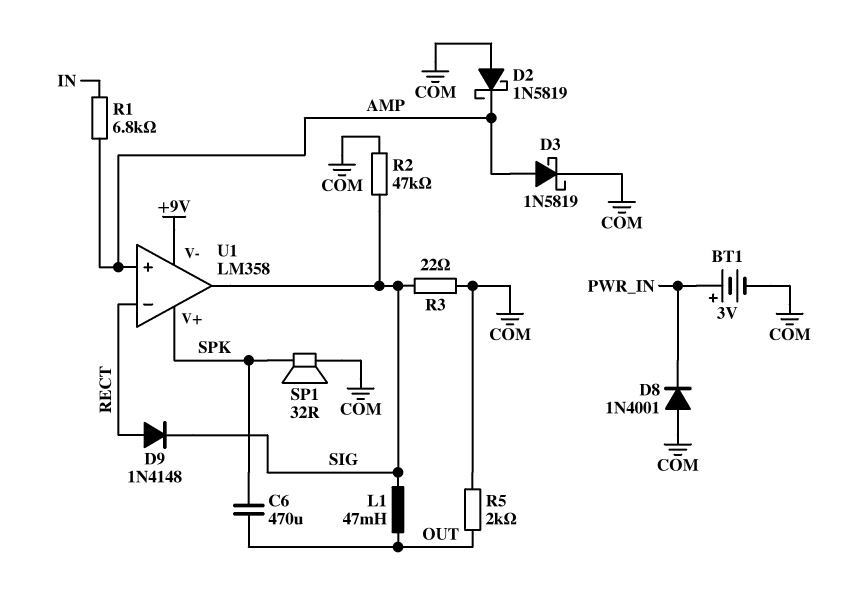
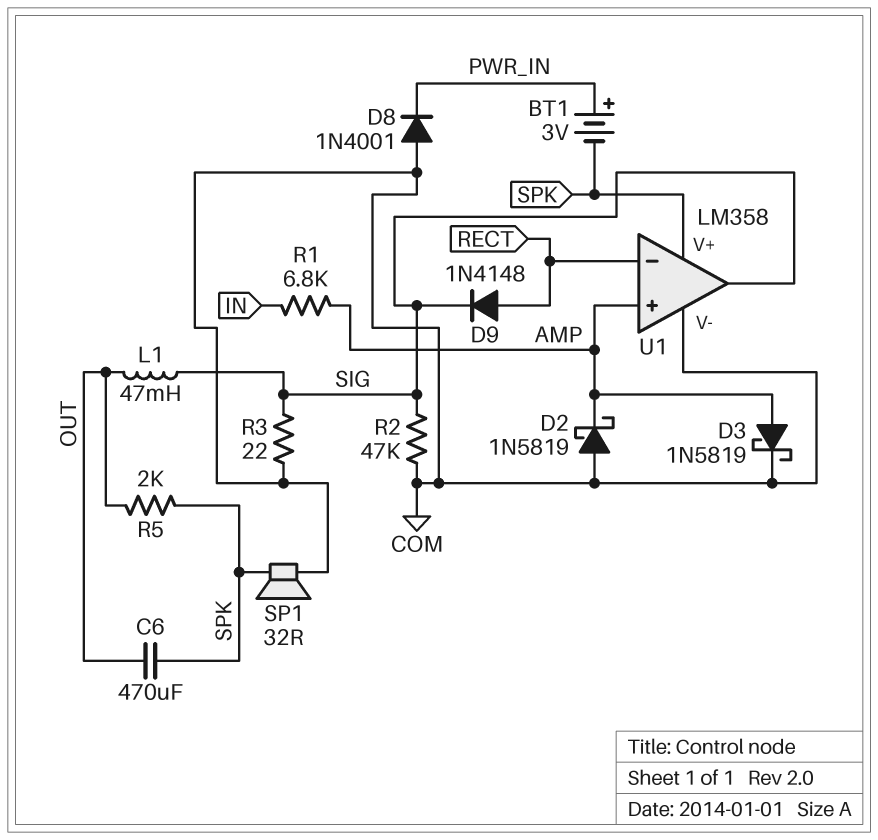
BT1: 3V (plus PWR_IN, minus COM) -> 3V (plus PWR_IN, minus SPK)
R5: 2k (COM, OUT) -> 2k (OUT, SPK)
U1 pin V-: +9V -> COM

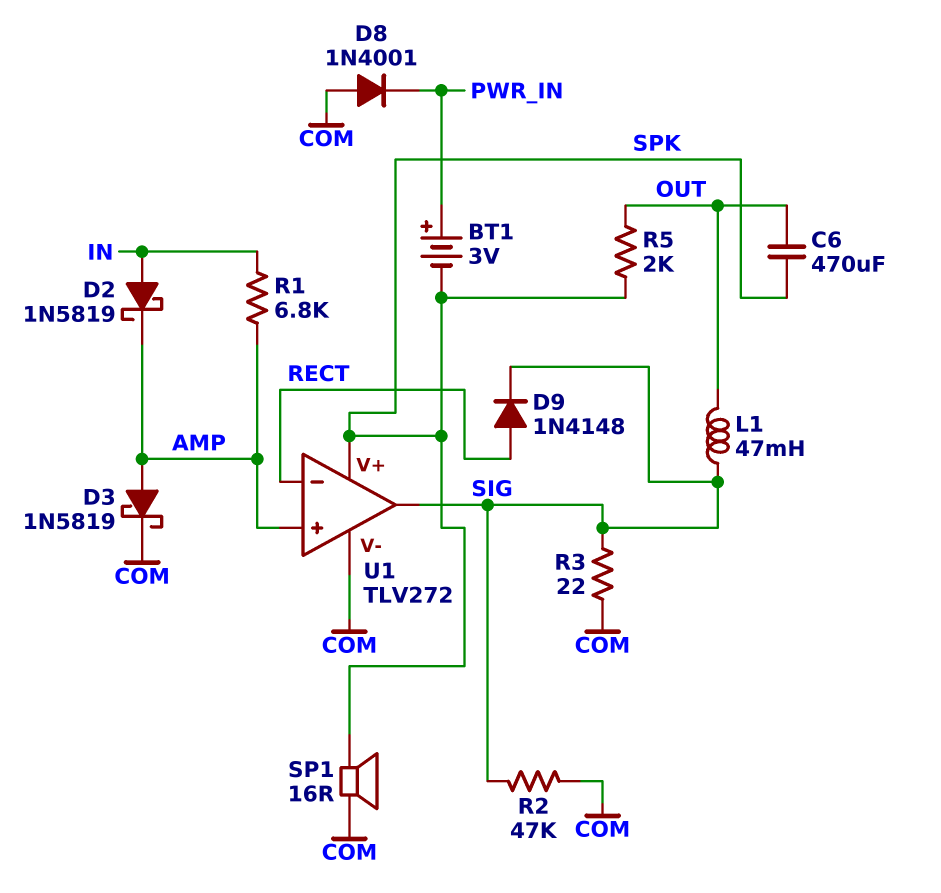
D2: schottky 1N5819 (A COM, K AMP) -> schottky 1N5819 (A IN, K AMP)
SP1: speaker 32R (COM, SPK) -> speaker 16R (COM, SPK)
U1: LM358 -> TLV272

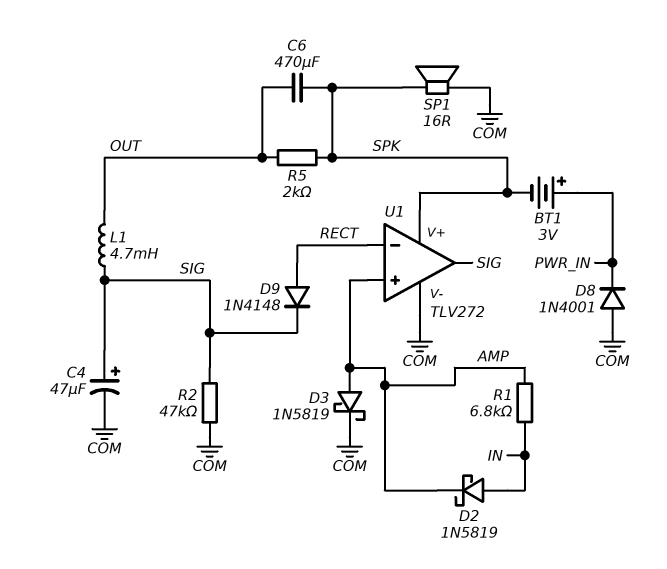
C4: none -> 47uF (plus SIG, minus COM)
L1: 47mH (OUT, SIG) -> 4.7mH (OUT, SIG)
R3: 22 (COM, SIG) -> none

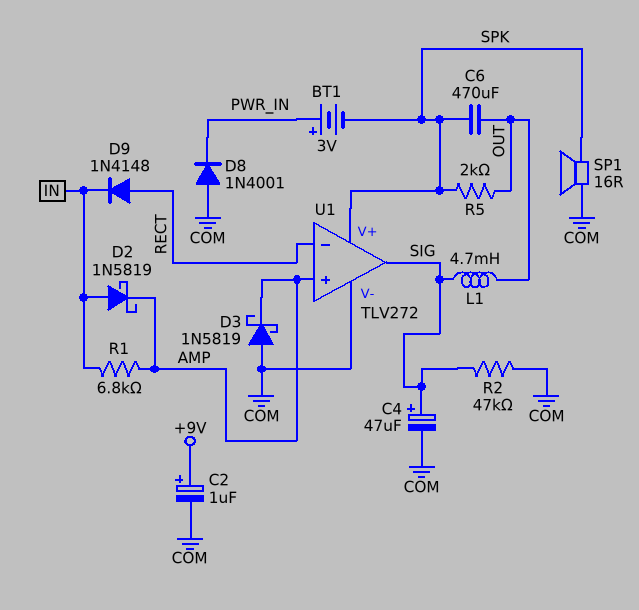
C2: none -> 1uF (plus +9V, minus COM)
D3: schottky 1N5819 (A AMP, K COM) -> schottky 1N5819 (A COM, K AMP)
D9: diode 1N4148 (A RECT, K SIG) -> diode 1N4148 (A RECT, K IN)

